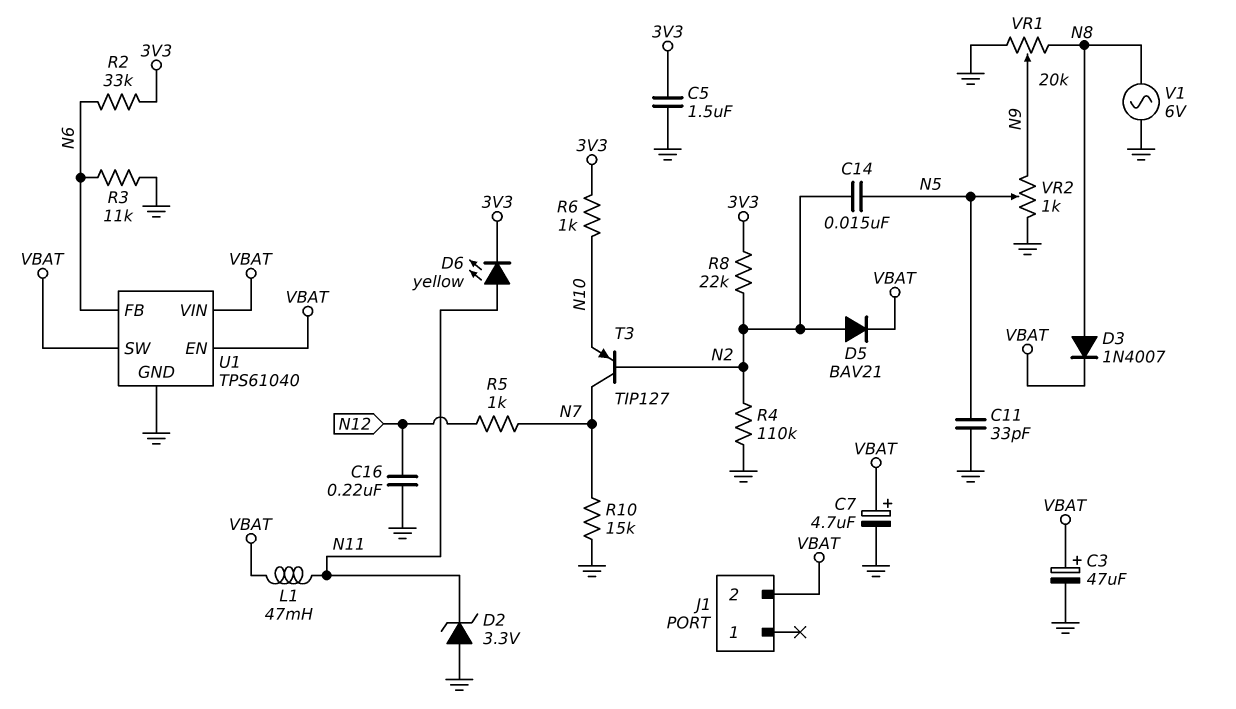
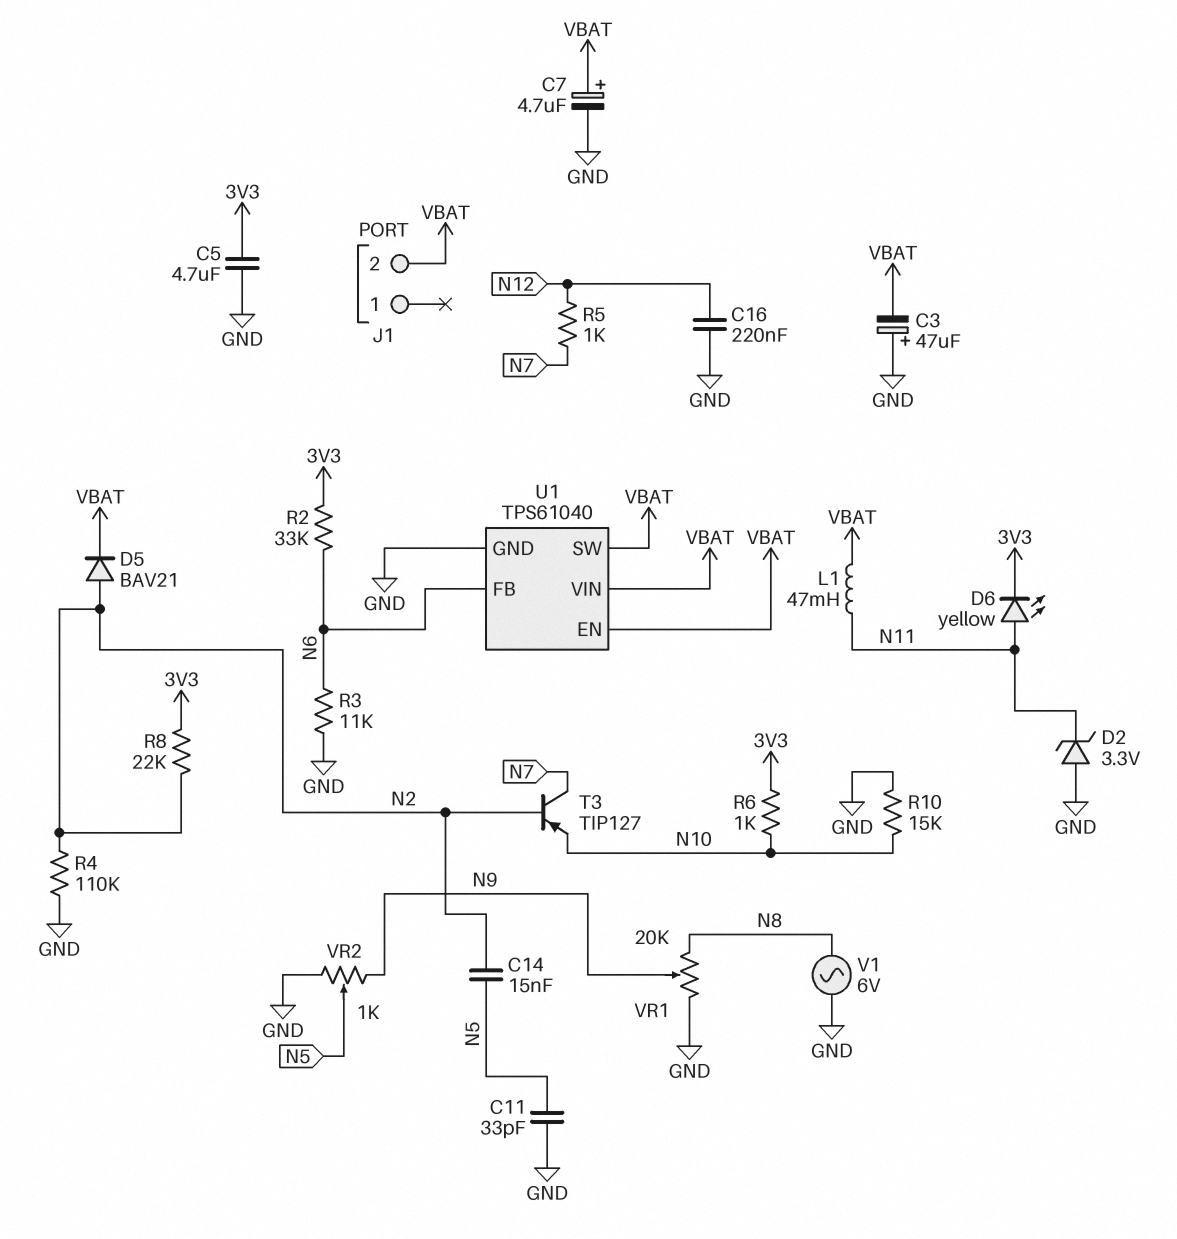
C3: 47uF (plus VBAT, minus GND) -> 47uF (plus GND, minus VBAT)
C5: 1.5uF (3V3, GND) -> 4.7uF (3V3, GND)
D3: diode 1N4007 (A N8, K VBAT) -> none
R10: 15k (GND, N7) -> 15k (GND, N10)

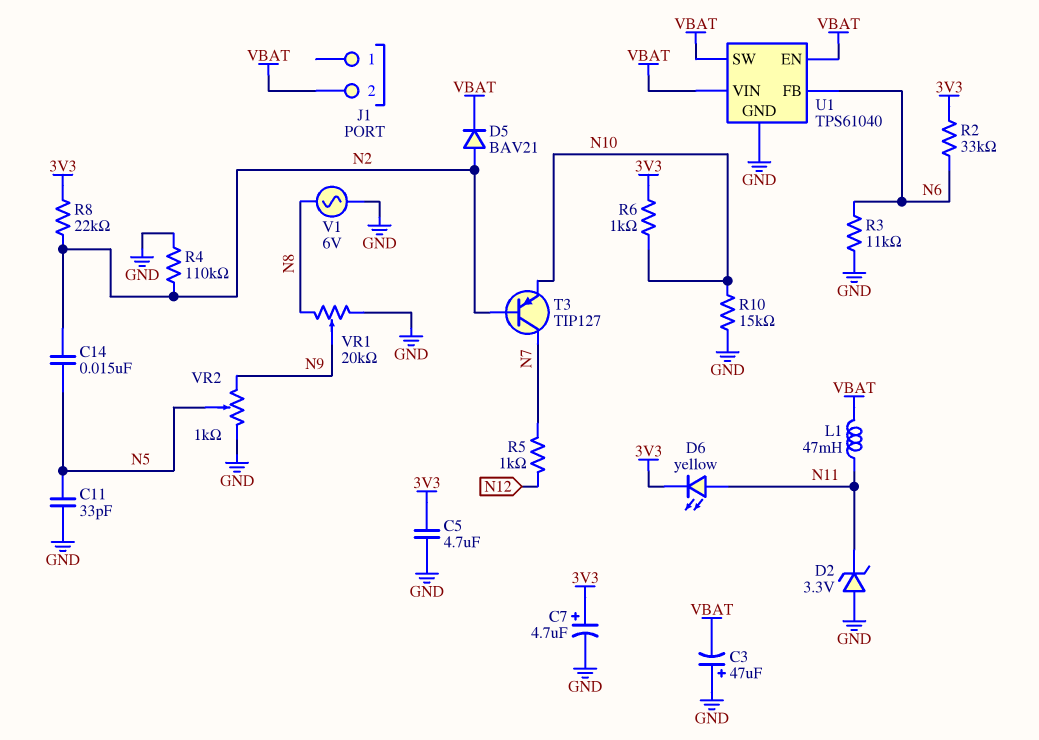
C7: 4.7uF (plus VBAT, minus GND) -> 4.7uF (plus 3V3, minus GND)
C16: 220nF (GND, N12) -> none

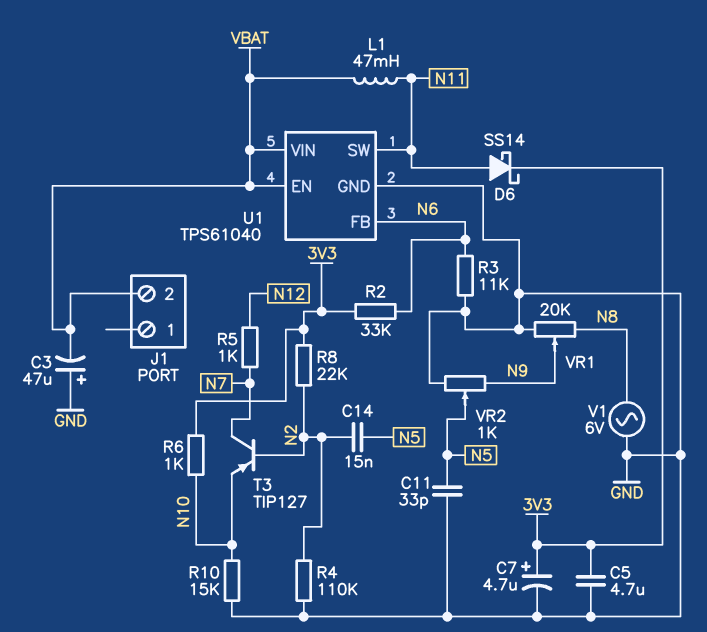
D2: zener 3.3V (A GND, K N11) -> none
D5: diode BAV21 (A N2, K VBAT) -> none
D6: LED yellow (A N11, K 3V3) -> schottky SS14 (A N11, K 3V3)
U1 pin SW: VBAT -> N11

